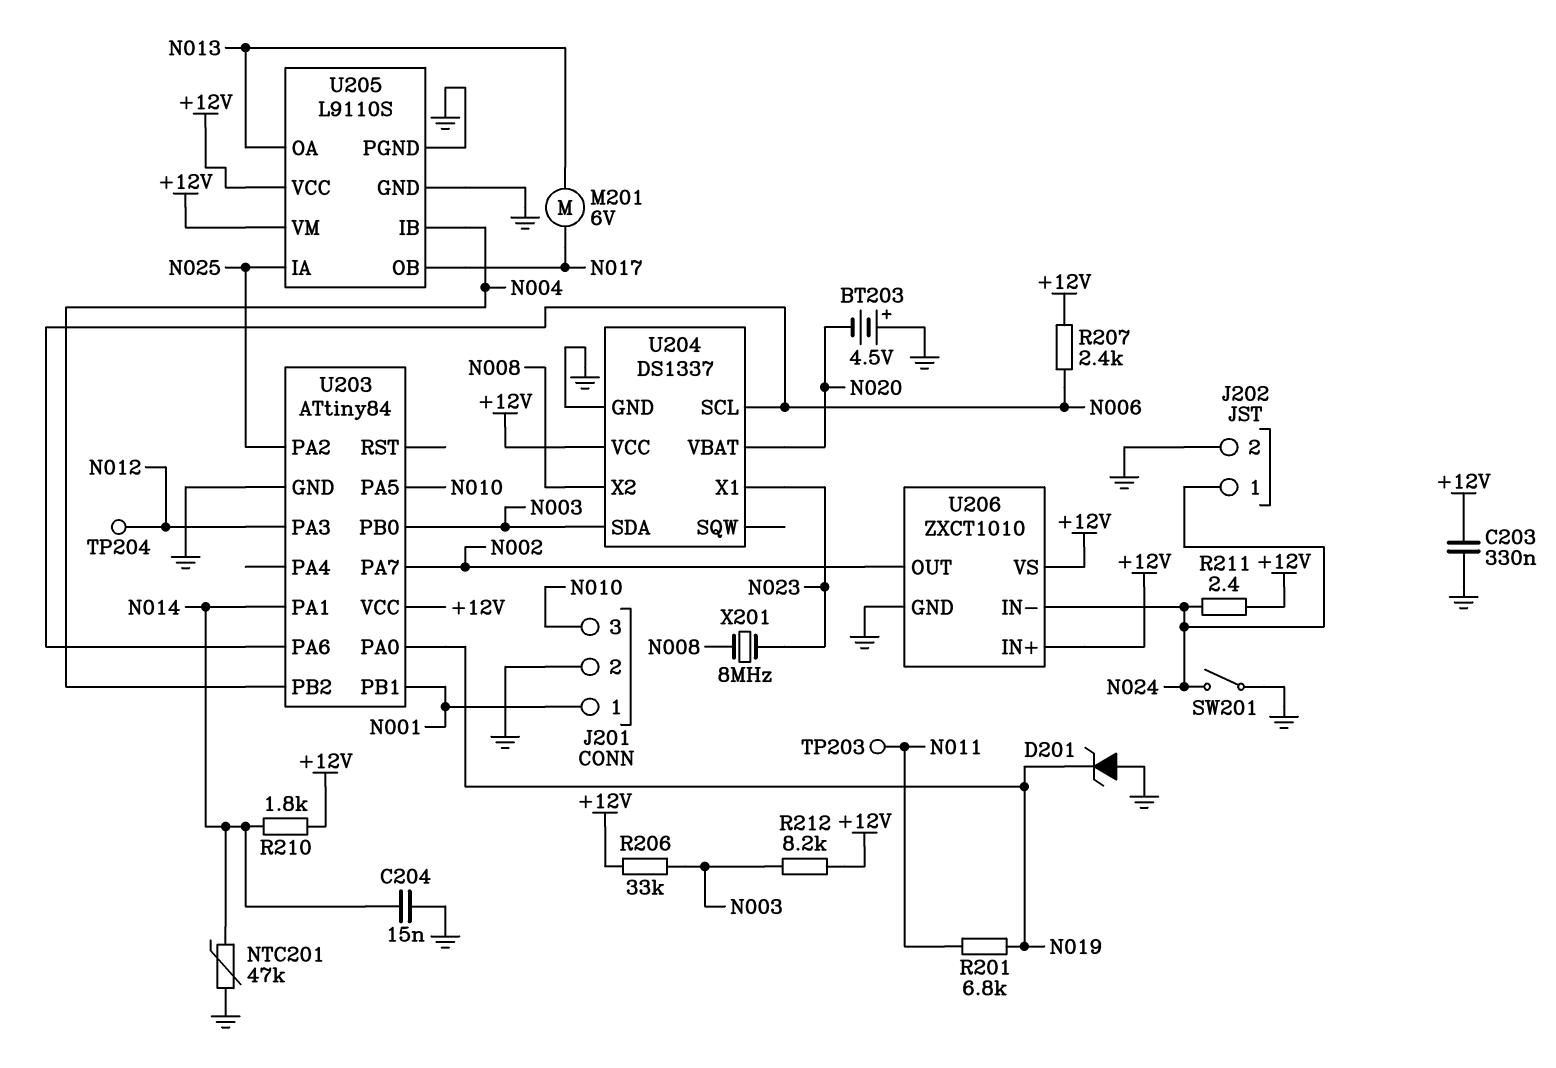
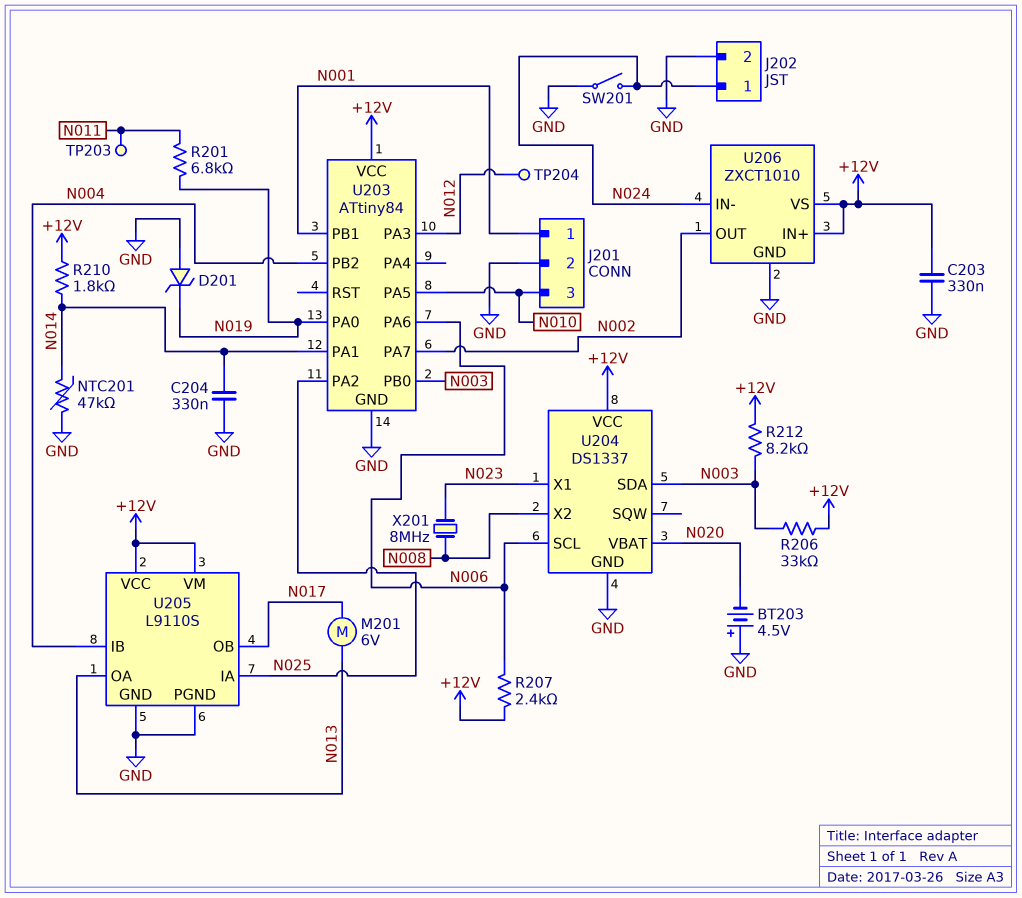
C204: 15nF (GND, N014) -> 330nF (GND, N014)
R211: 2.4 (+12V, N024) -> none

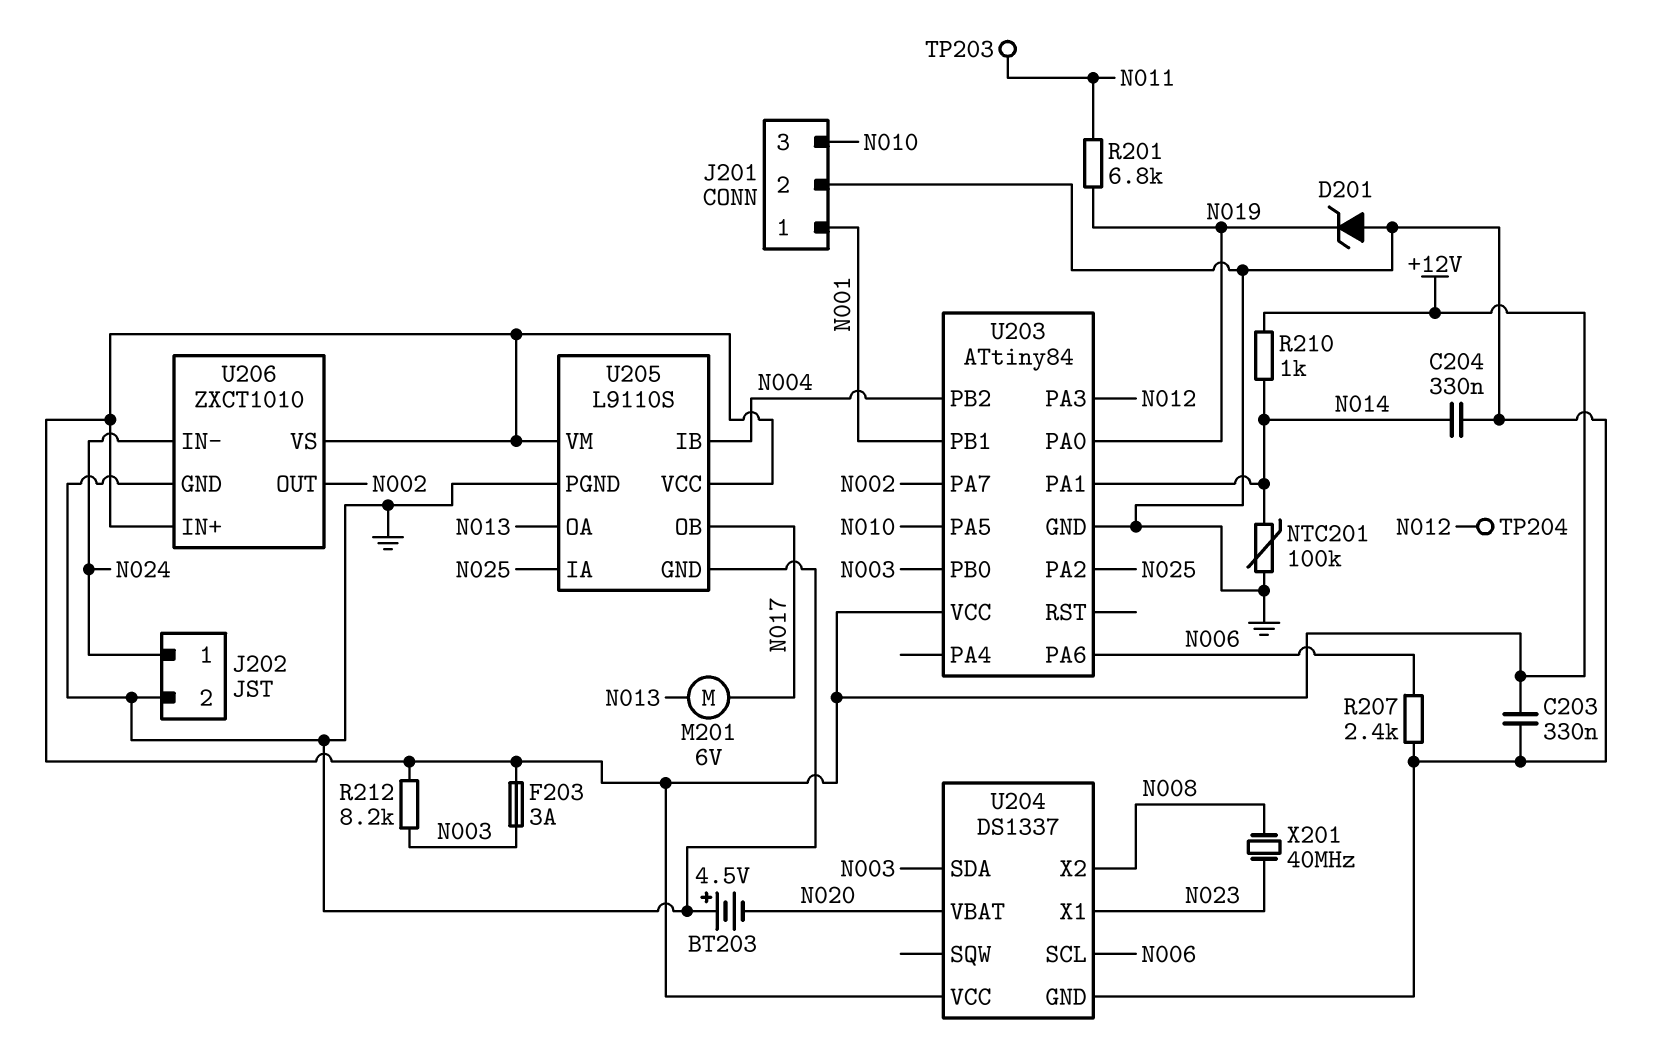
F203: none -> 3A (+12V, N003)
NTC201: 47k (GND, N014) -> 100k (GND, N014)
R206: 33k (+12V, N003) -> none
R207: 2.4k (+12V, N006) -> 2.4k (GND, N006)
R210: 1.8k (+12V, N014) -> 1k (+12V, N014)
SW201: switch (GND, N024) -> none
X201: 8MHz (N008, N023) -> 40MHz (N008, N023)

